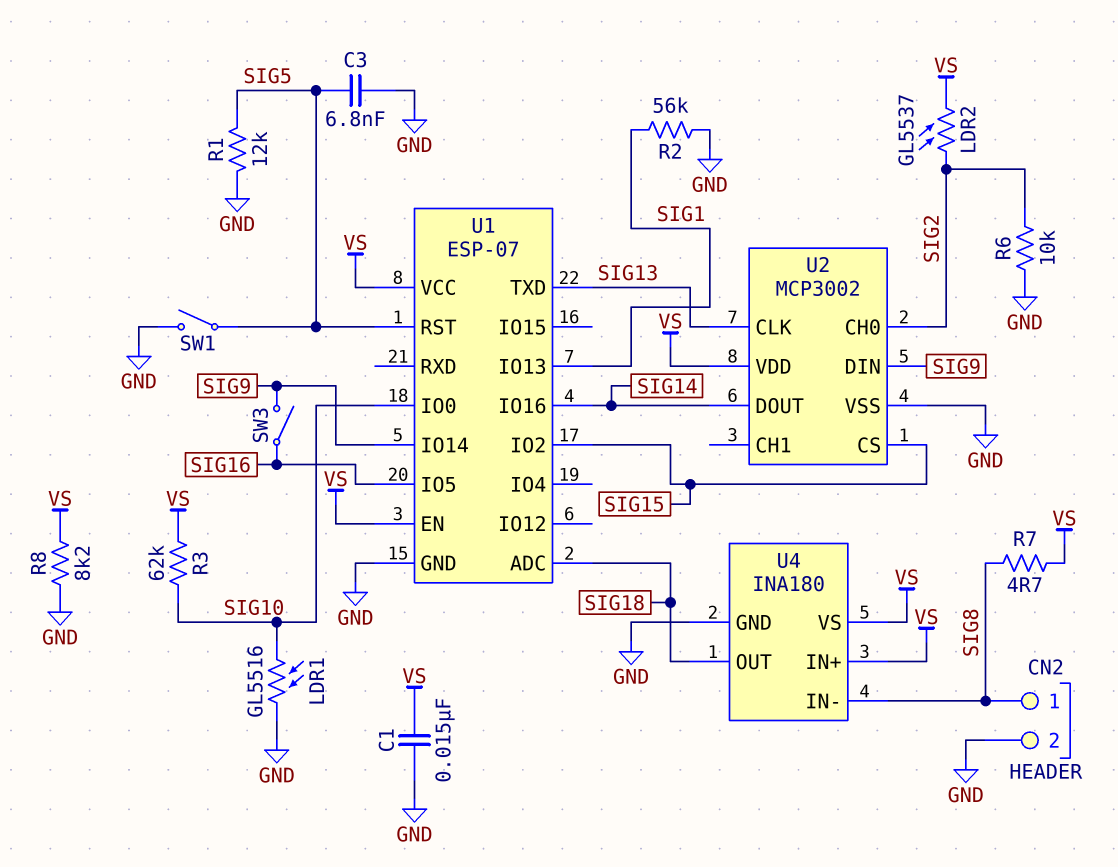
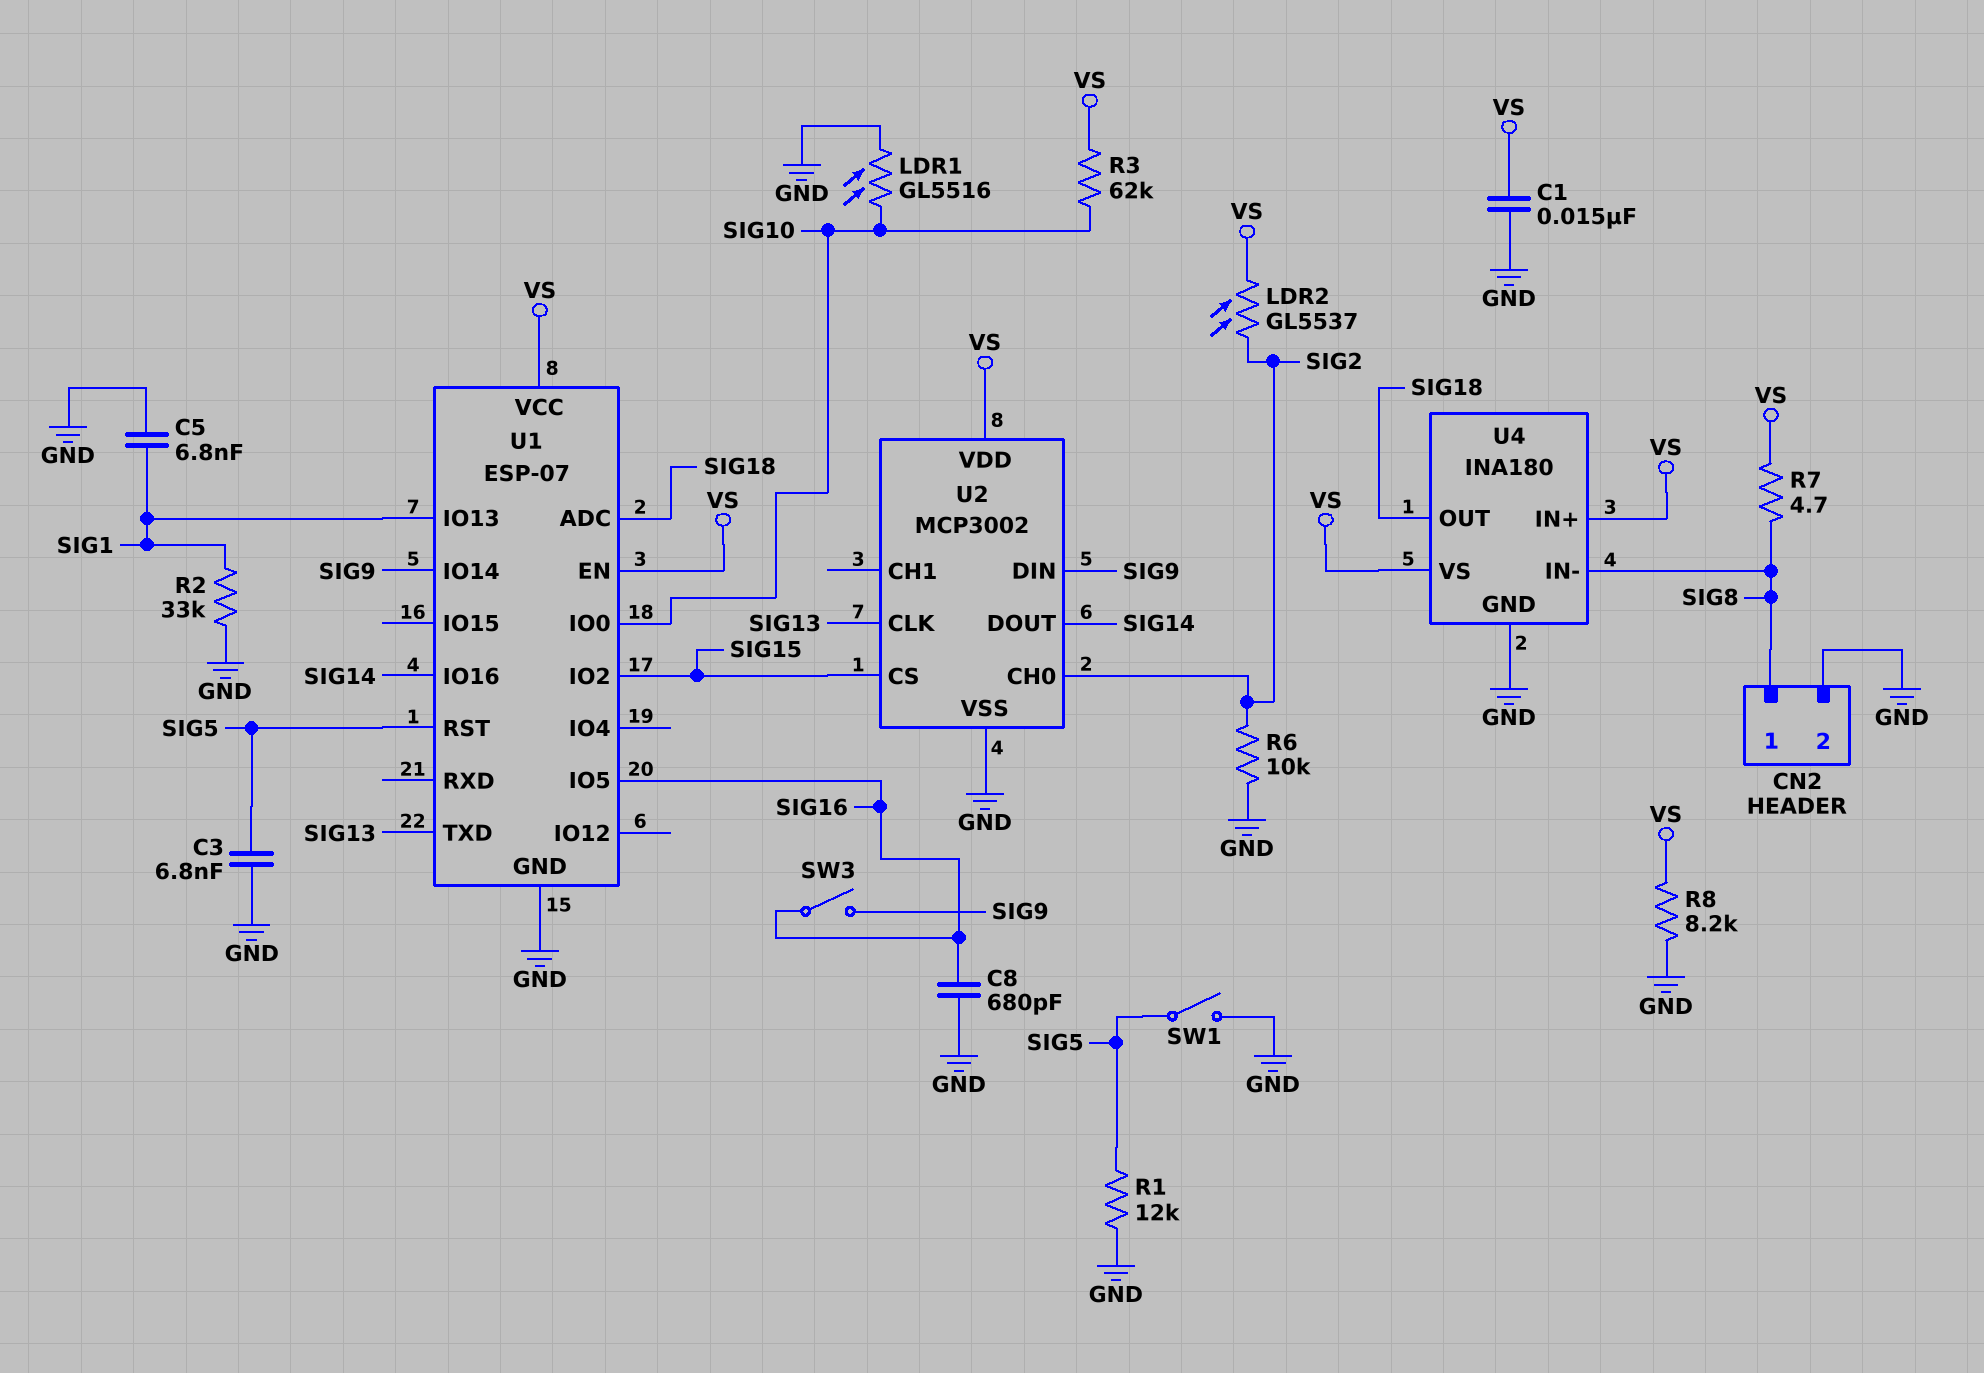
C5: none -> 6.8nF (GND, SIG1)
C8: none -> 680pF (GND, SIG16)
R2: 56k (GND, SIG1) -> 33k (GND, SIG1)

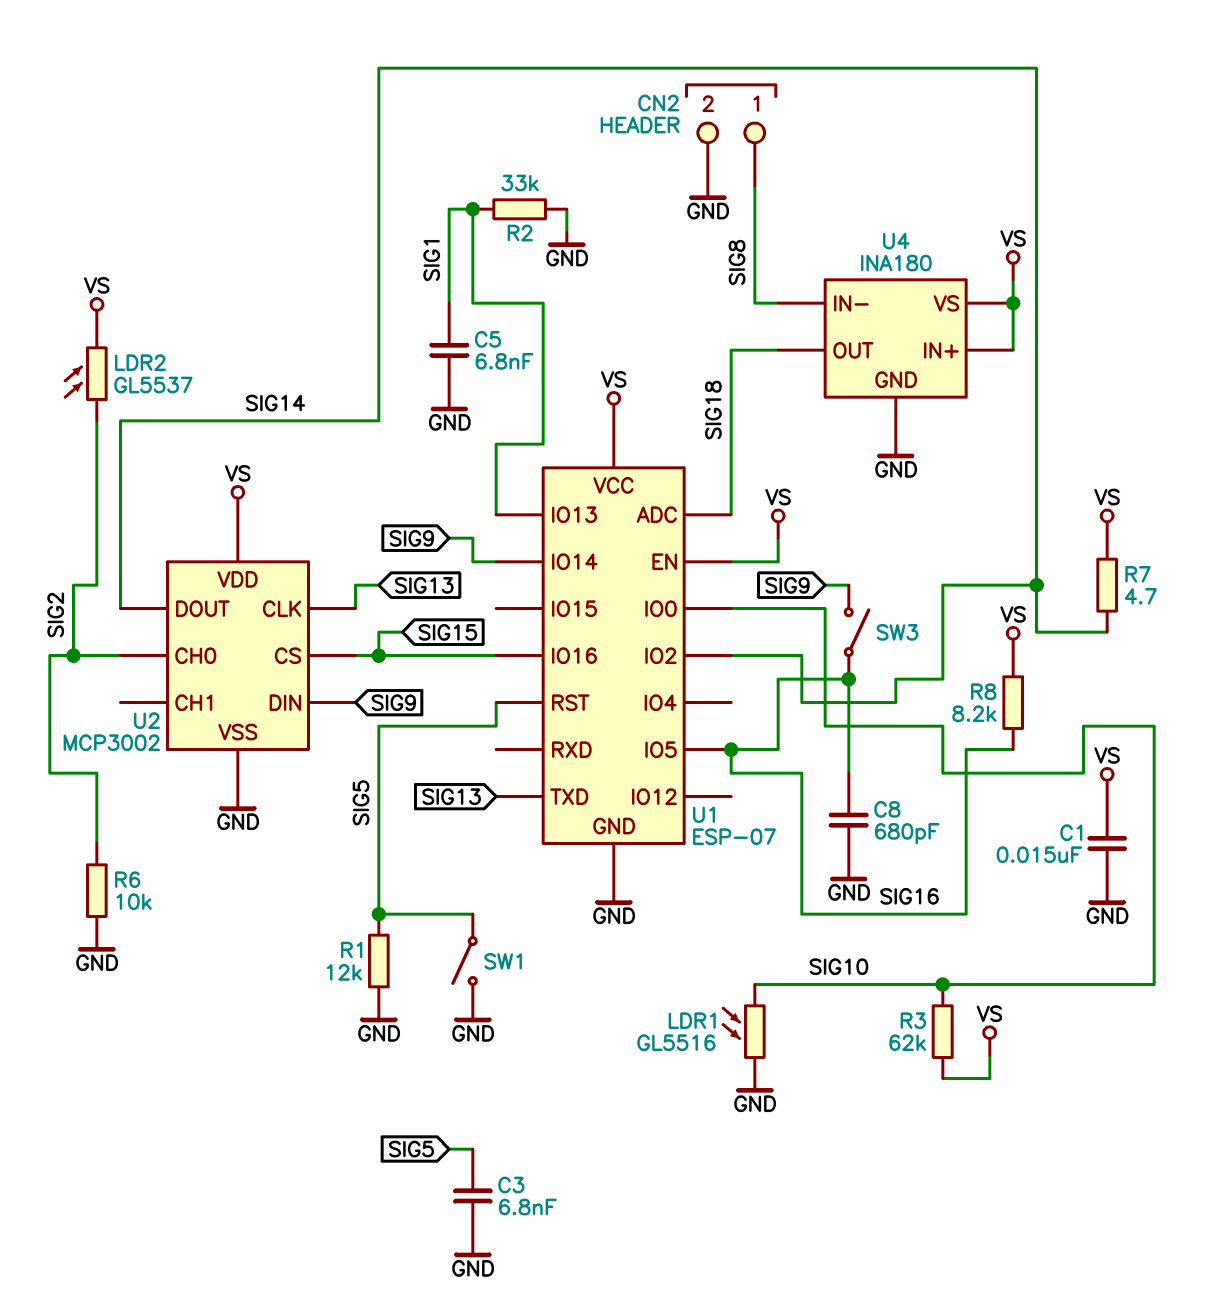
R7: 4.7 (SIG8, VS) -> 4.7 (SIG14, VS)
R8: 8.2k (GND, VS) -> 8.2k (SIG16, VS)
U1 pin IO2: SIG15 -> SIG14
U1 pin IO16: SIG14 -> SIG15

